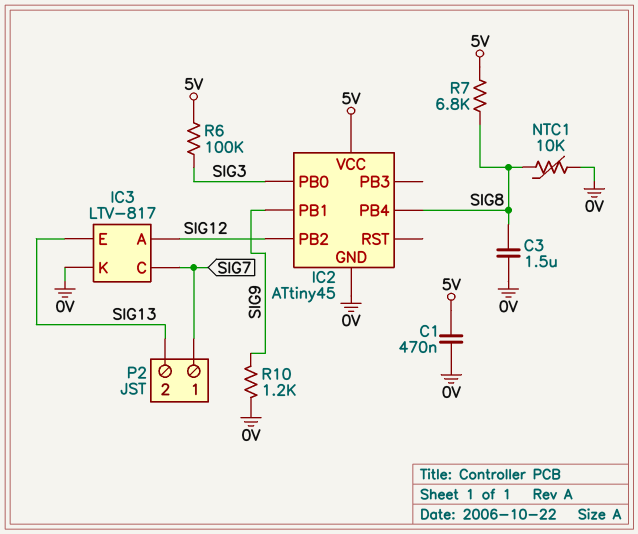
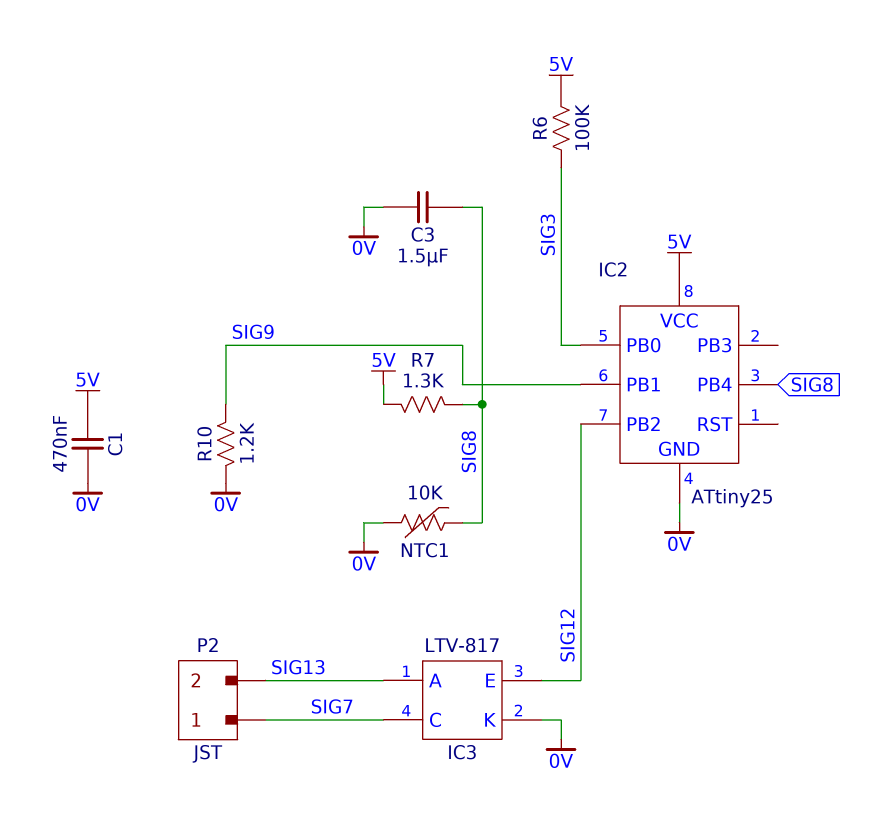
IC2: ATtiny45 -> ATtiny25
IC3 pin A: SIG12 -> SIG13
IC3 pin E: SIG13 -> SIG12
R7: 6.8k (5V, SIG8) -> 1.3k (5V, SIG8)

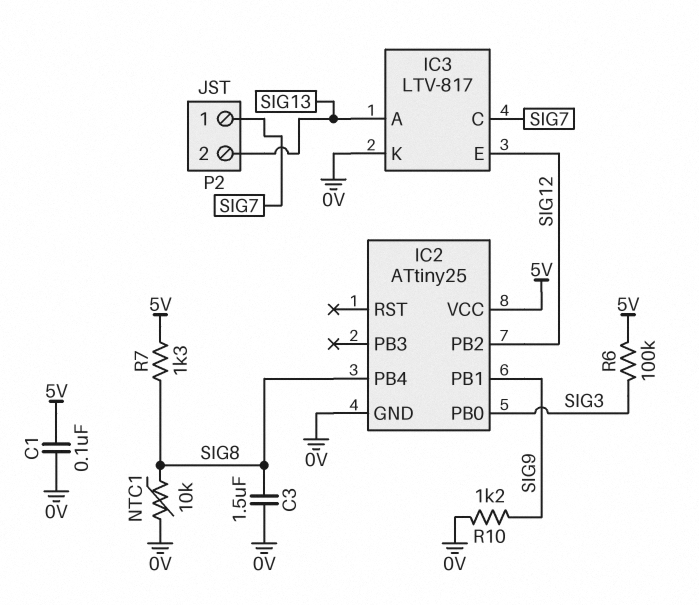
C1: 470nF (0V, 5V) -> 100nF (0V, 5V)

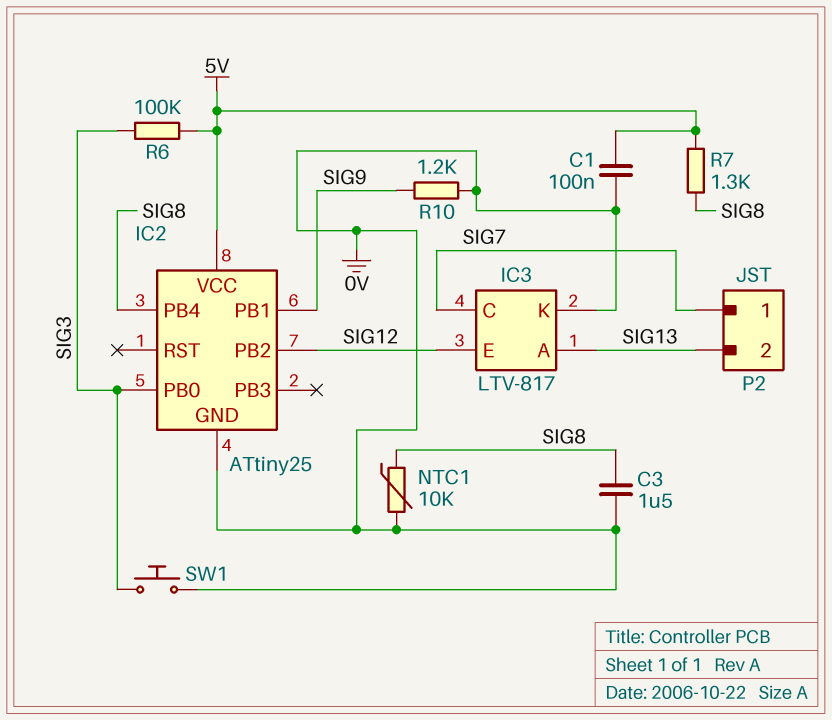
SW1: none -> button (0V, SIG3)

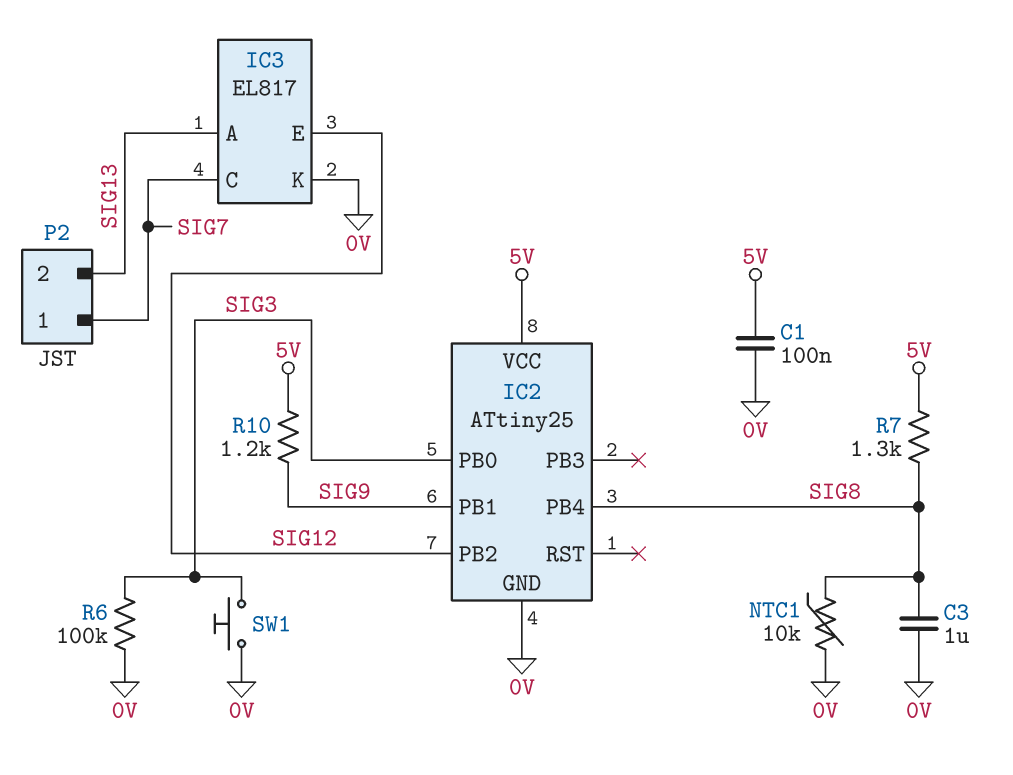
C3: 1.5uF (0V, SIG8) -> 1uF (0V, SIG8)
IC3: LTV-817 -> EL817
R6: 100k (5V, SIG3) -> 100k (0V, SIG3)
R10: 1.2k (0V, SIG9) -> 1.2k (5V, SIG9)

